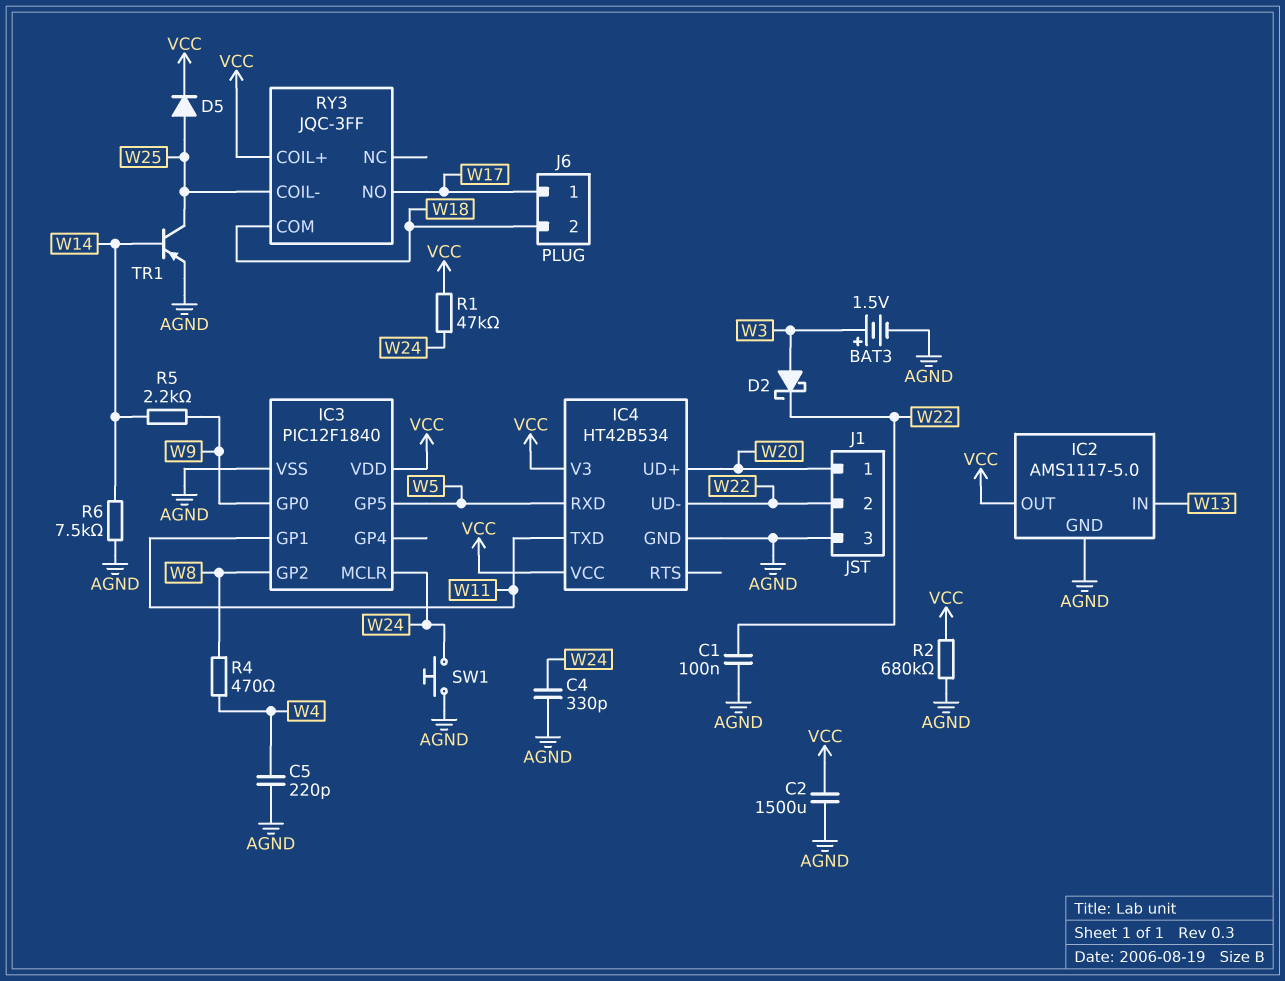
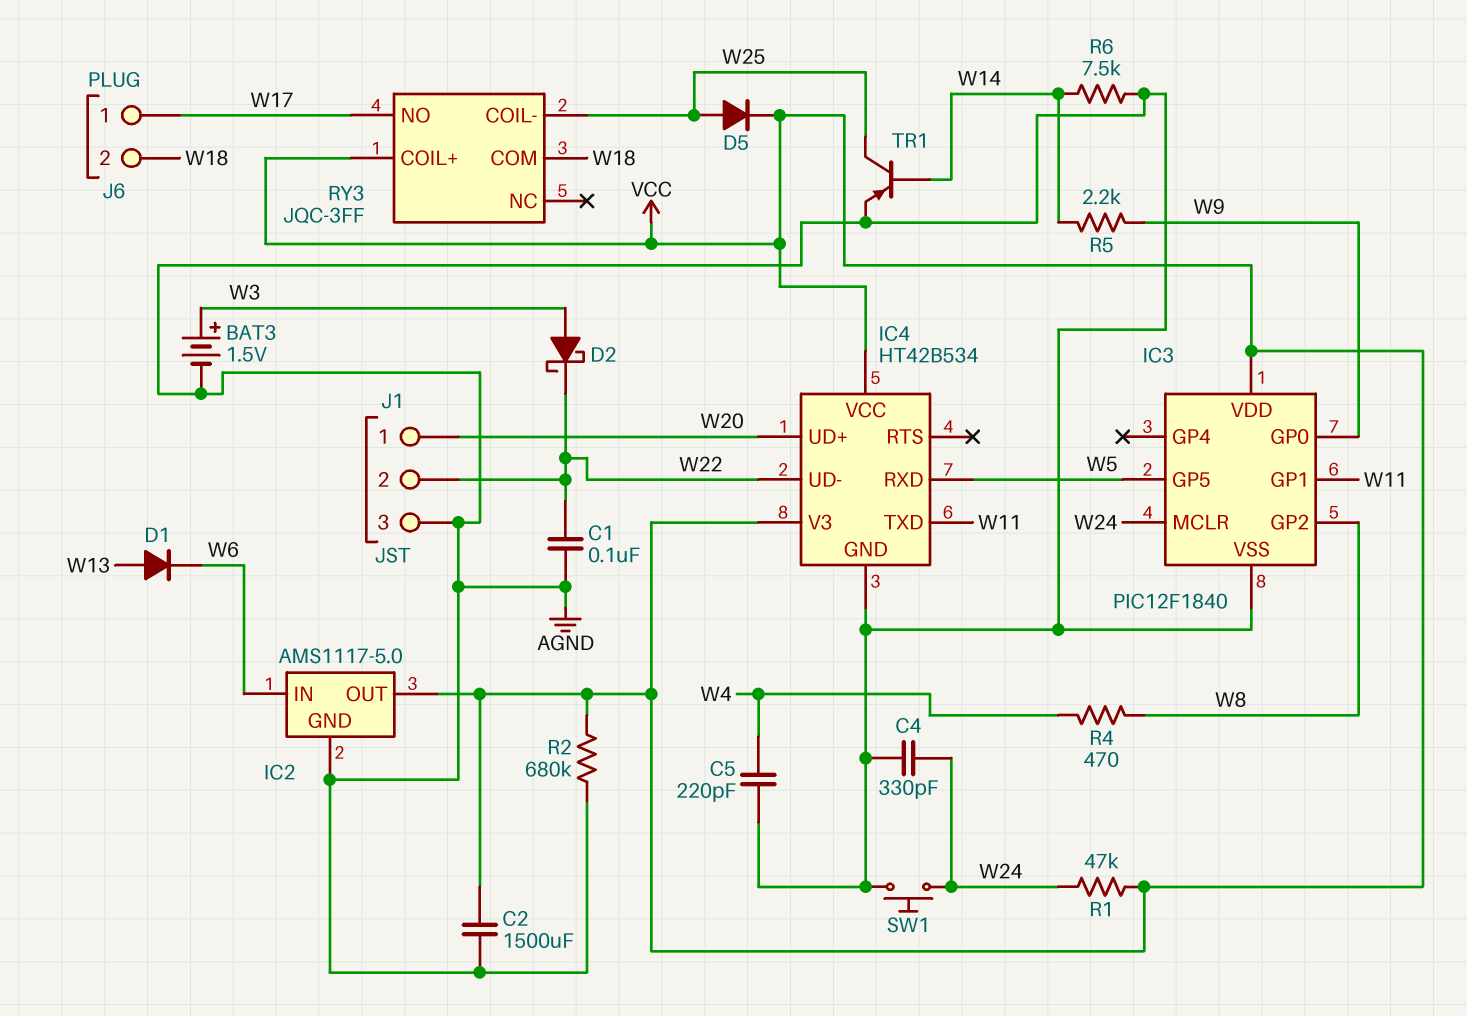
D1: none -> diode (A W13, K W6)
IC2 pin IN: W13 -> W6

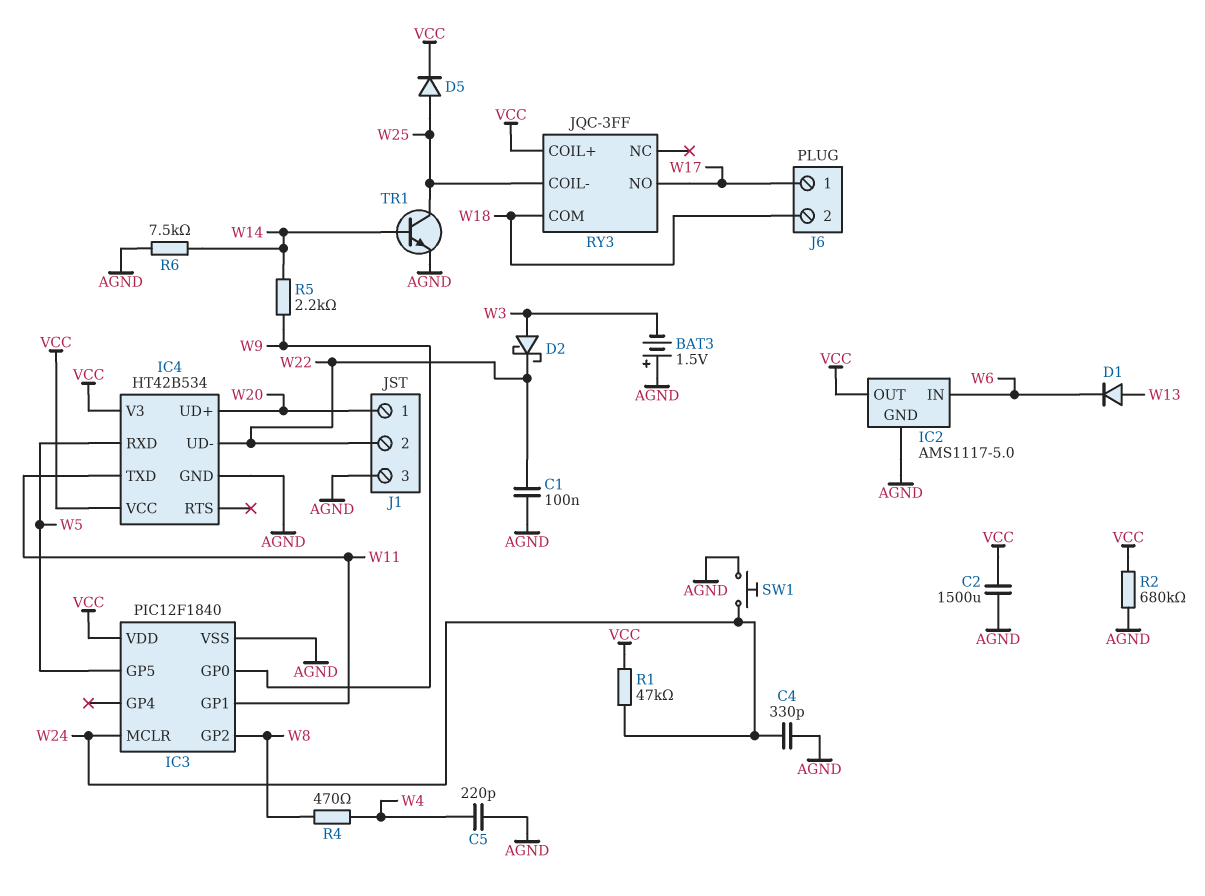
BAT3: 1.5V (plus W3, minus AGND) -> 1.5V (plus AGND, minus W3)
TR1: PNP (B W14, C W25, E AGND) -> NPN (B W14, C W25, E AGND)

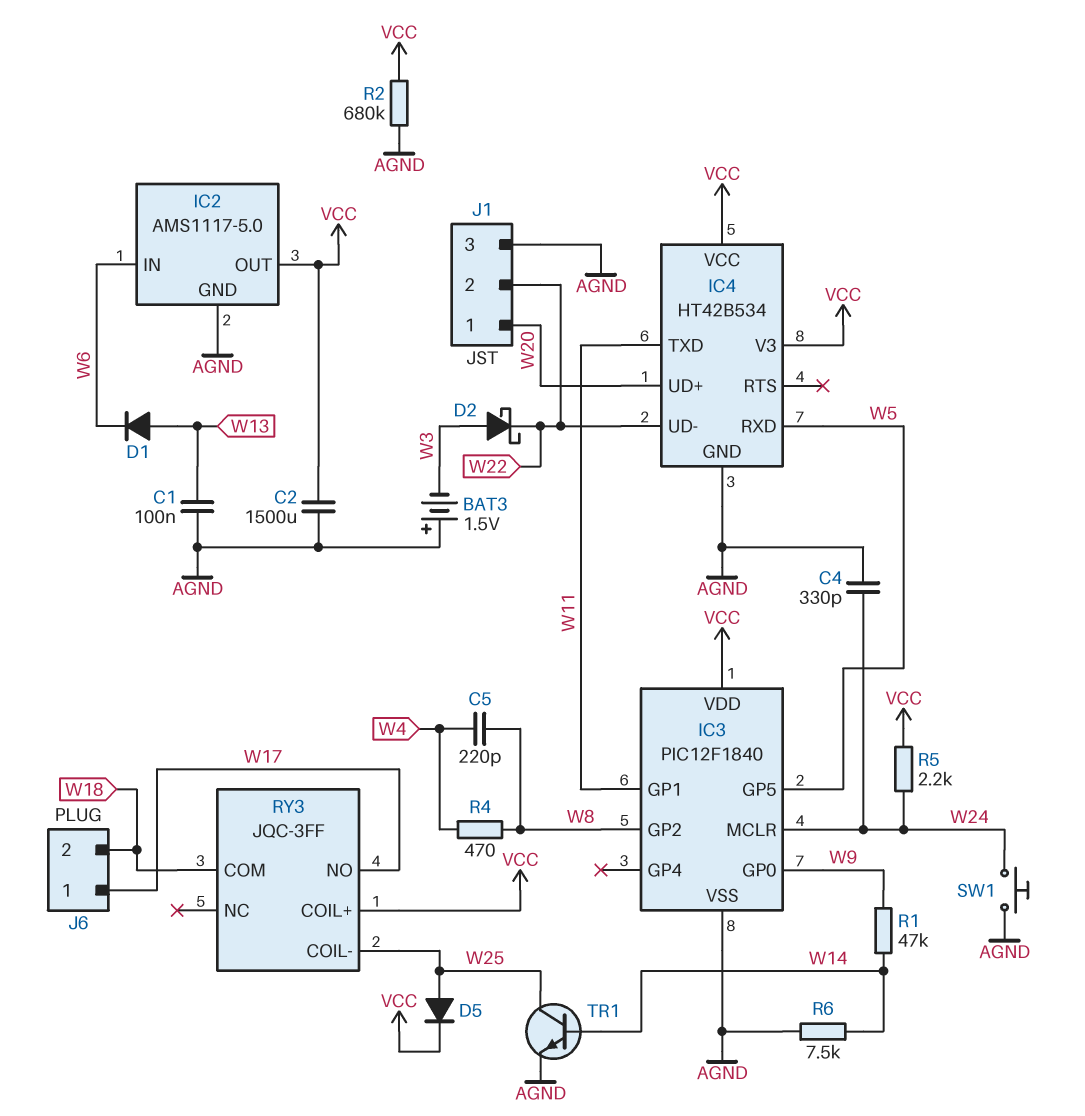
C1: 100nF (AGND, W22) -> 100nF (AGND, W13)
C5: 220pF (AGND, W4) -> 220pF (W4, W8)
R1: 47k (VCC, W24) -> 47k (W9, W14)
R5: 2.2k (W9, W14) -> 2.2k (VCC, W24)

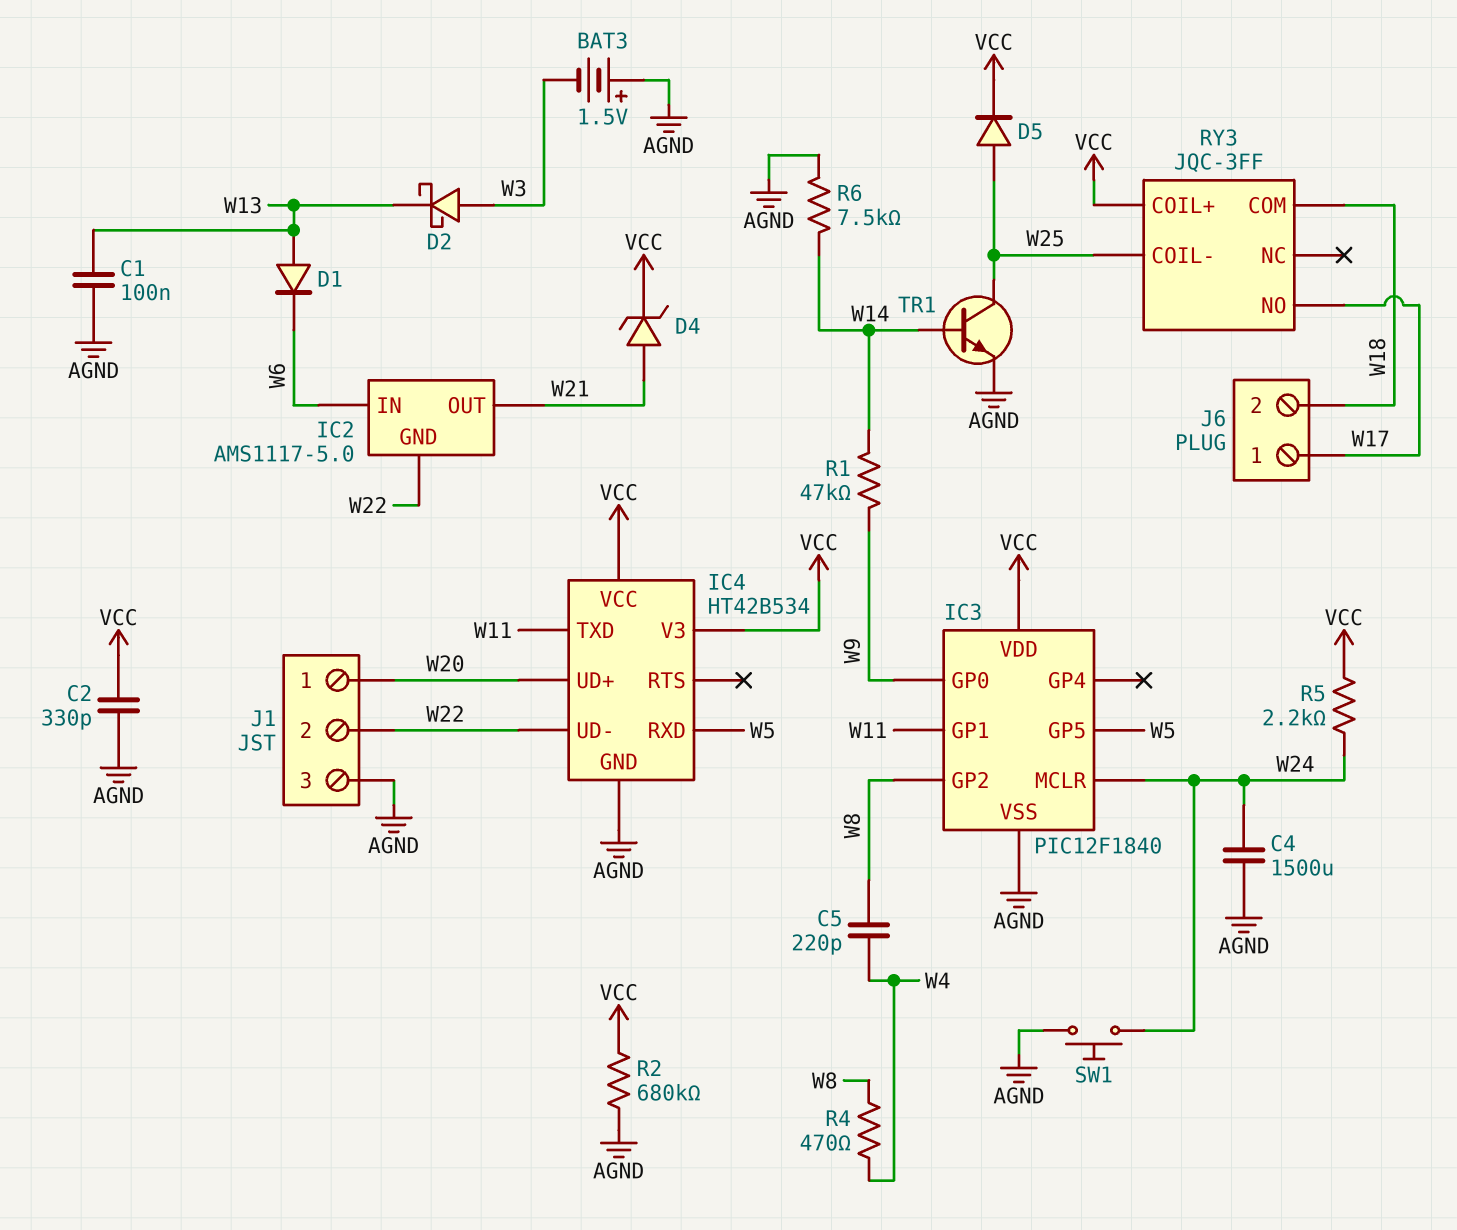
C2: 1500uF (AGND, VCC) -> 330pF (AGND, VCC)
C4: 330pF (AGND, W24) -> 1500uF (AGND, W24)
D2: schottky (A W3, K W22) -> schottky (A W3, K W13)
D4: none -> zener (A W21, K VCC)
IC2 pin GND: AGND -> W22
IC2 pin OUT: VCC -> W21

